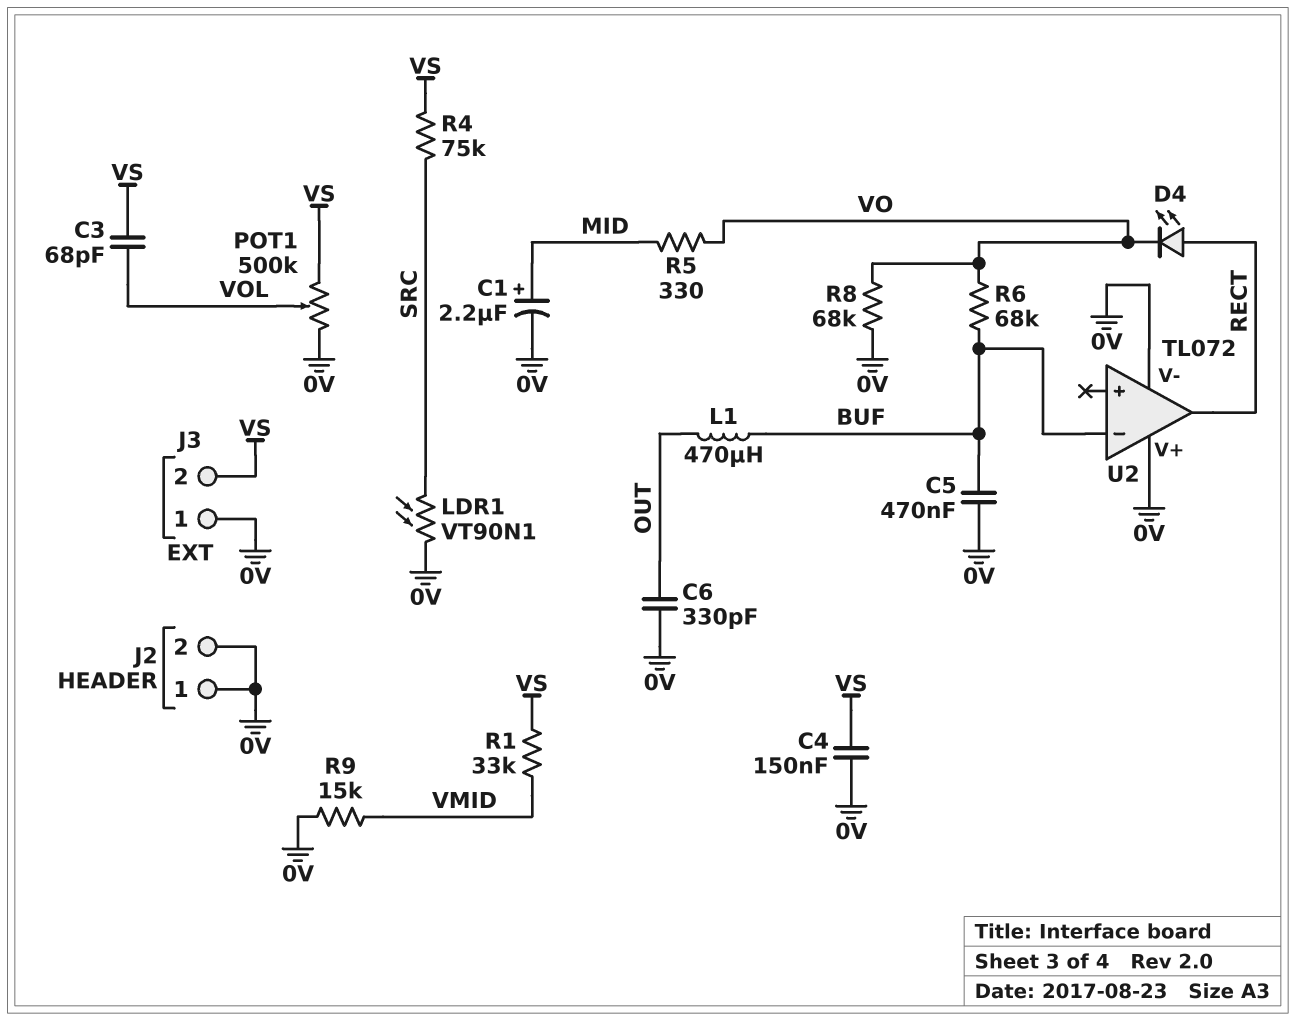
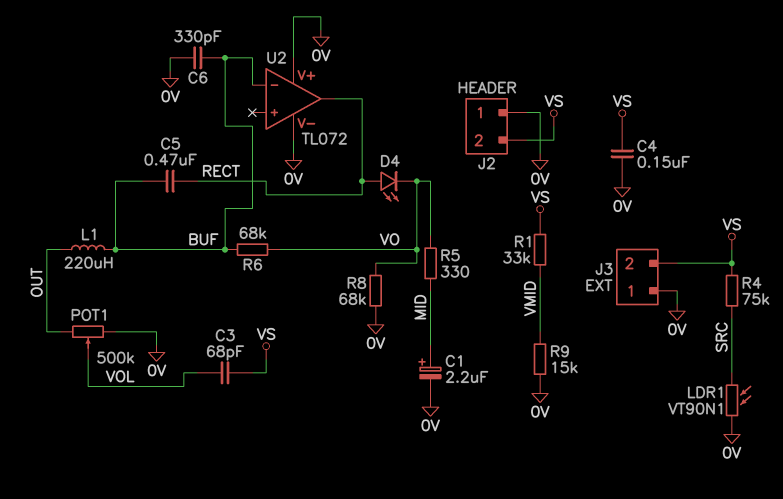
C5: 470nF (0V, BUF) -> 470nF (BUF, RECT)
C6: 330pF (0V, OUT) -> 330pF (0V, BUF)
J2 pin 2: 0V -> VS
L1: 470uH (BUF, OUT) -> 220uH (BUF, OUT)
POT1: 500k (0V, VS, wiper VOL) -> 500k (0V, OUT, wiper VOL)

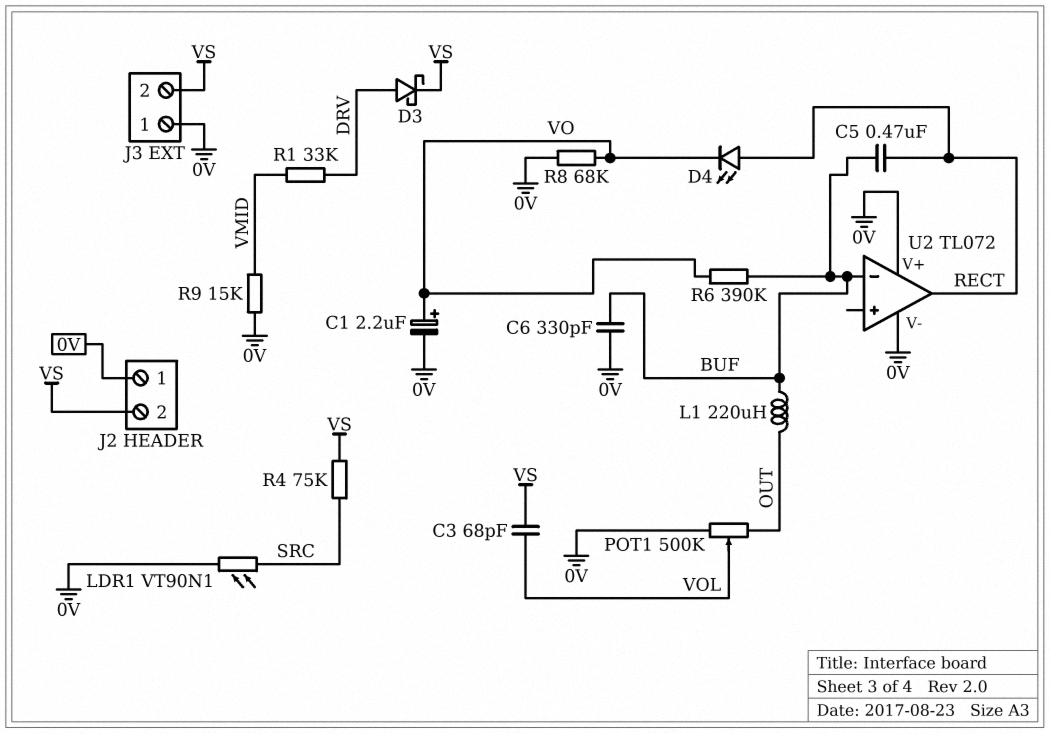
C1: 2.2uF (plus MID, minus 0V) -> 2.2uF (plus VO, minus 0V)
C4: 150nF (0V, VS) -> none
D3: none -> schottky (A DRV, K VS)
R1: 33k (VMID, VS) -> 33k (DRV, VMID)
R5: 330 (MID, VO) -> none
R6: 68k (BUF, VO) -> 390k (BUF, VO)

